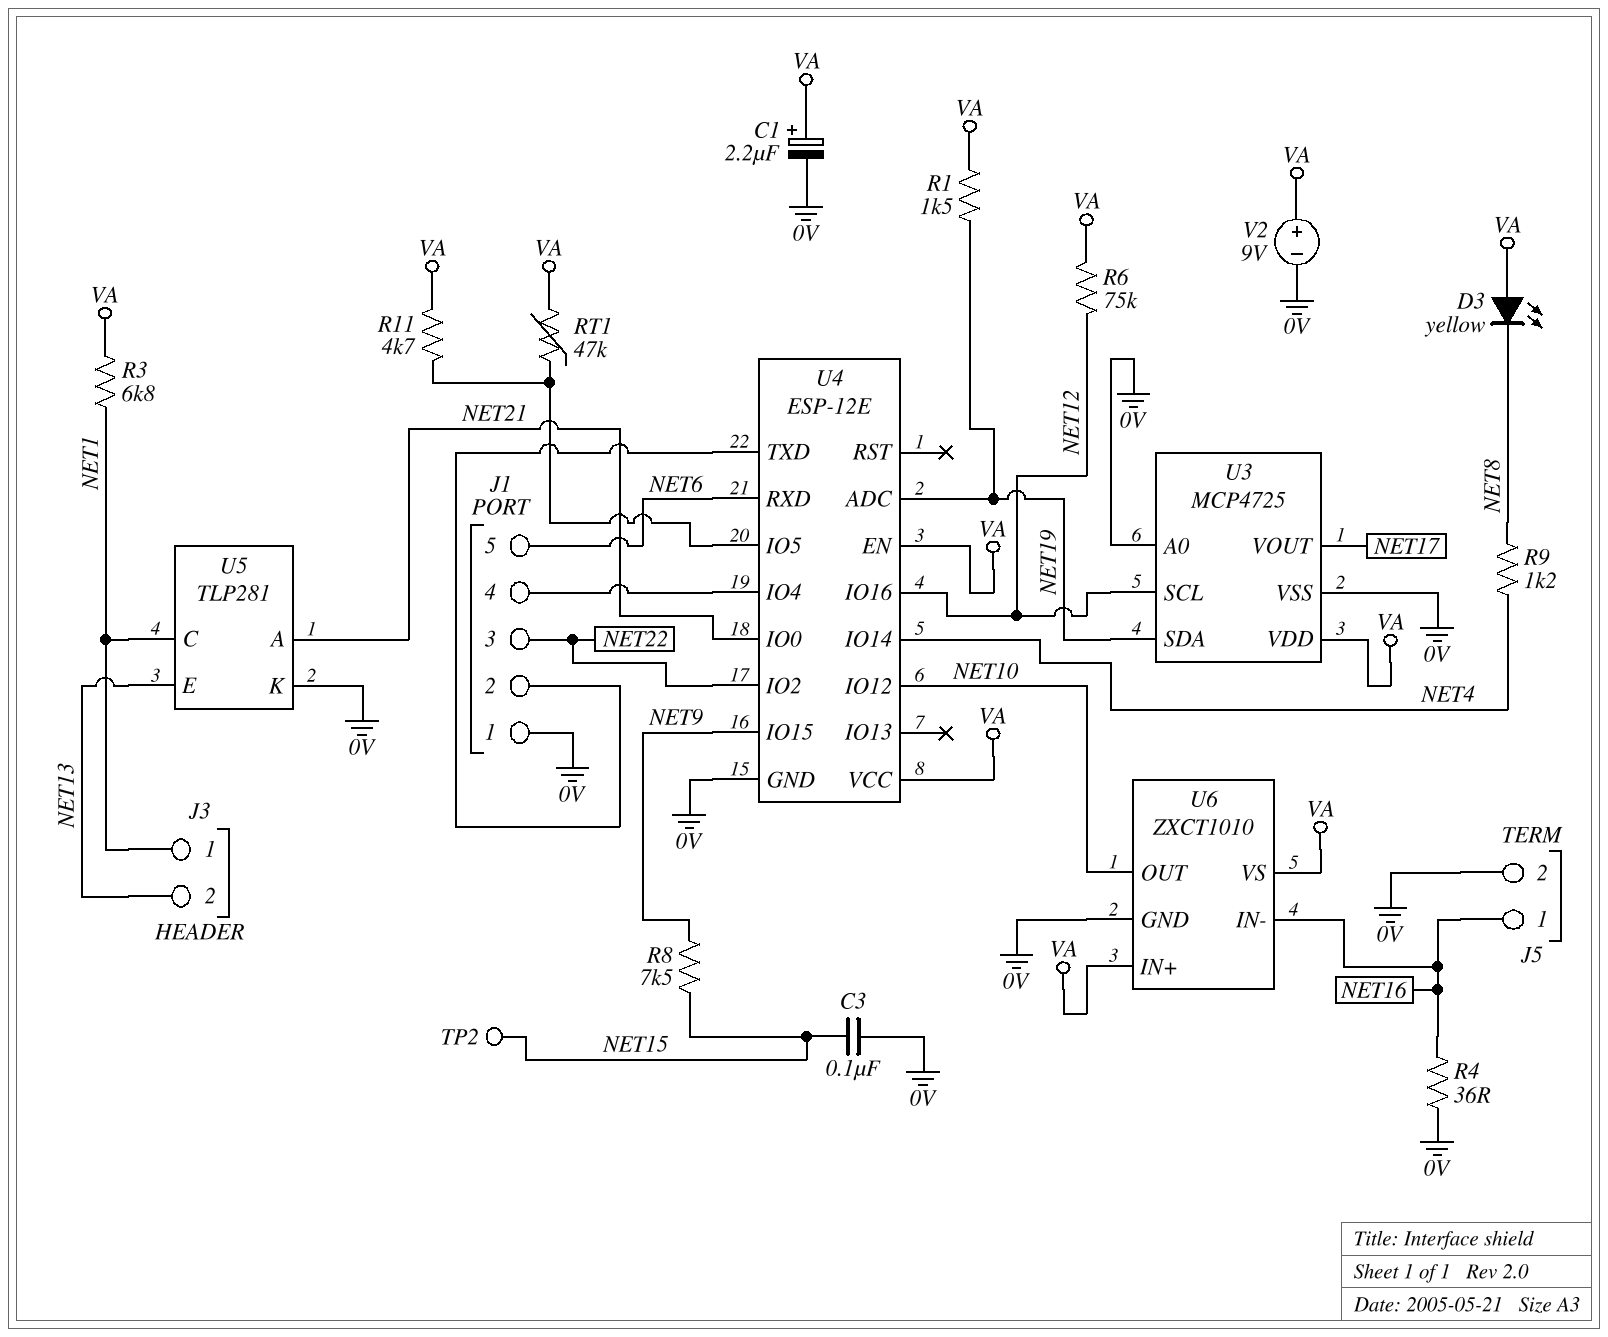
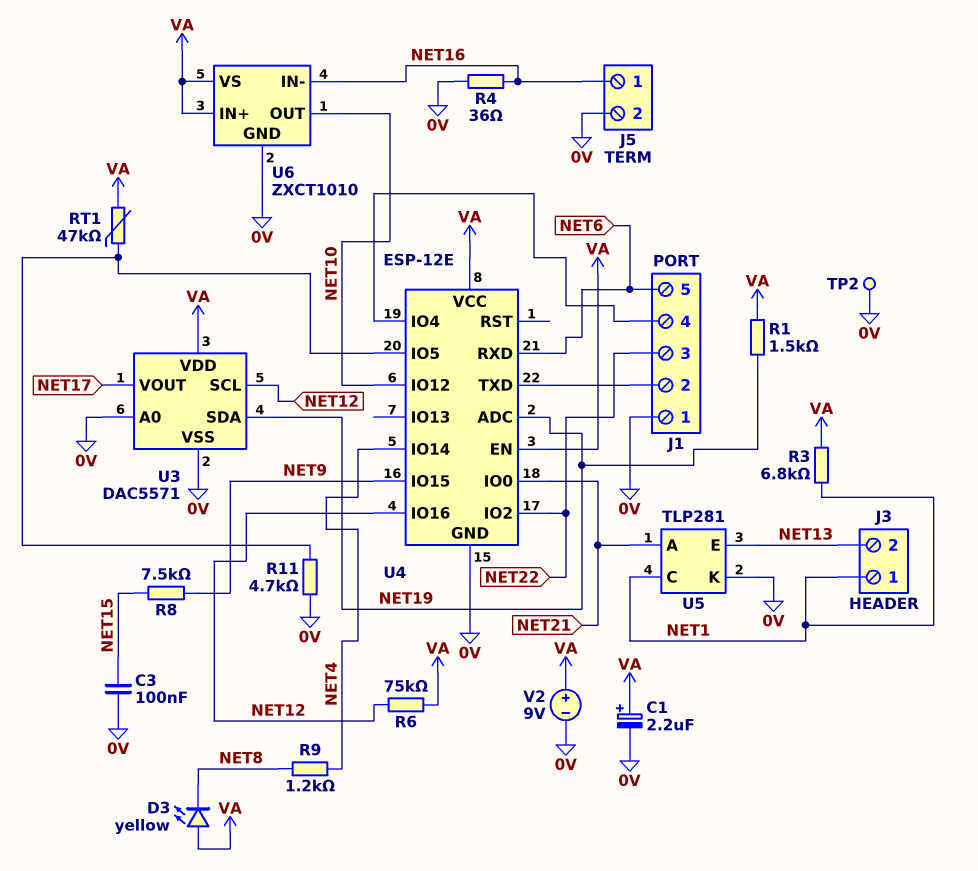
R11: 4.7k (U4/IO5, VA) -> 4.7k (0V, U4/IO5)
TP2: test point (NET15) -> test point (0V)
U3: MCP4725 -> DAC5571

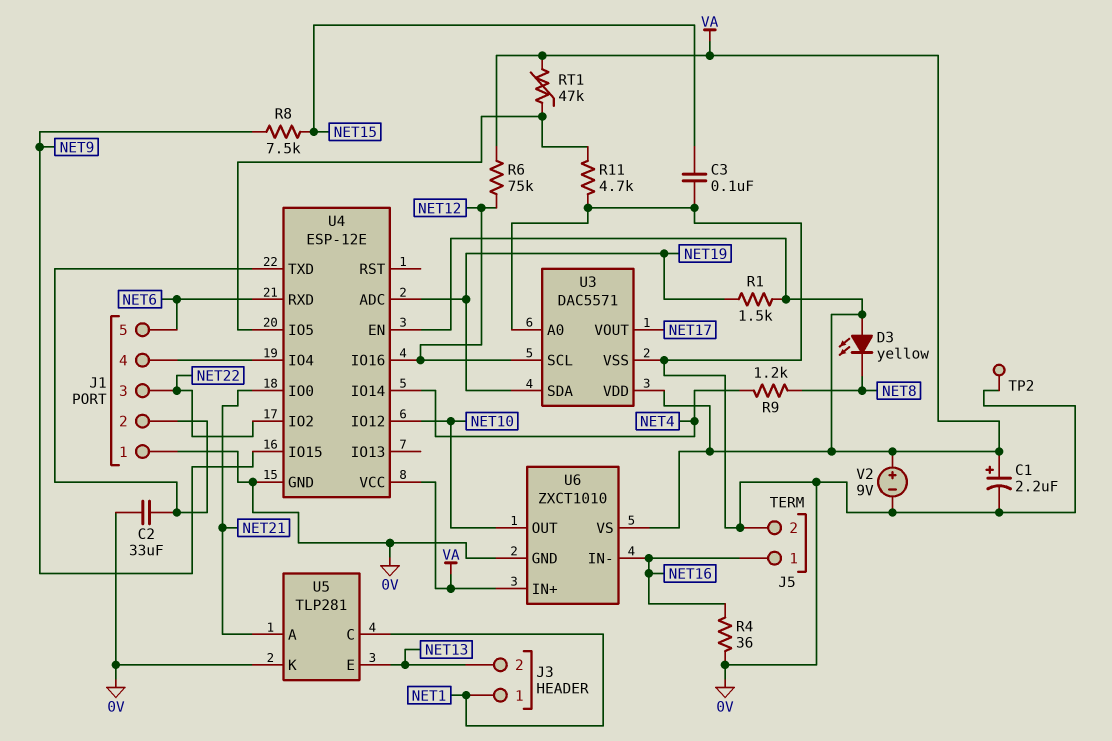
C2: none -> 33uF (0V, J1/2)
R3: 6.8k (NET1, VA) -> none

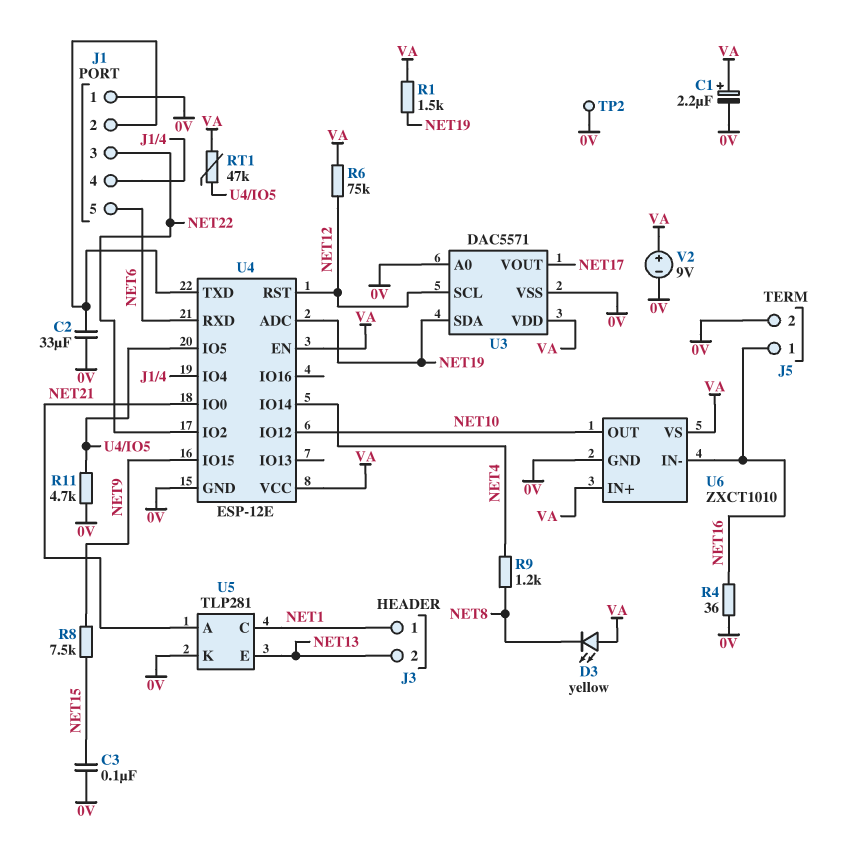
U4 pin IO16: NET12 -> none
U4 pin RST: none -> NET12

